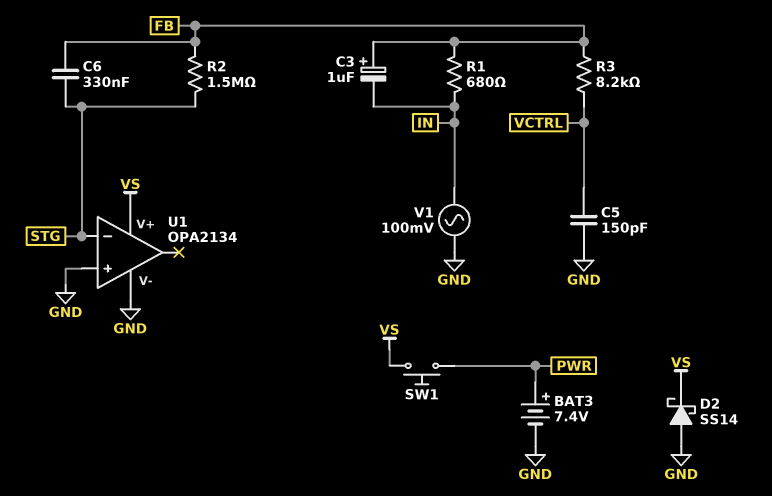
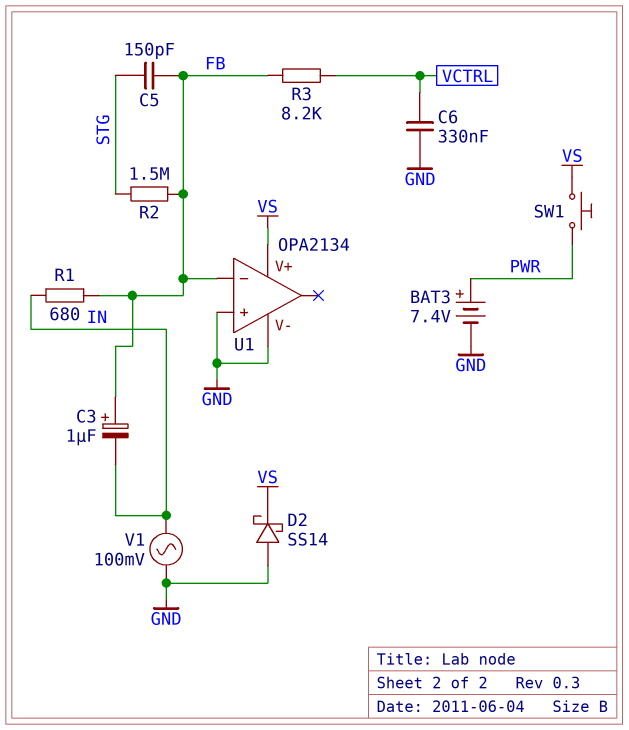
C5: 150pF (GND, VCTRL) -> 150pF (FB, STG)
C6: 330nF (FB, STG) -> 330nF (GND, VCTRL)
U1 pin in-: STG -> FB

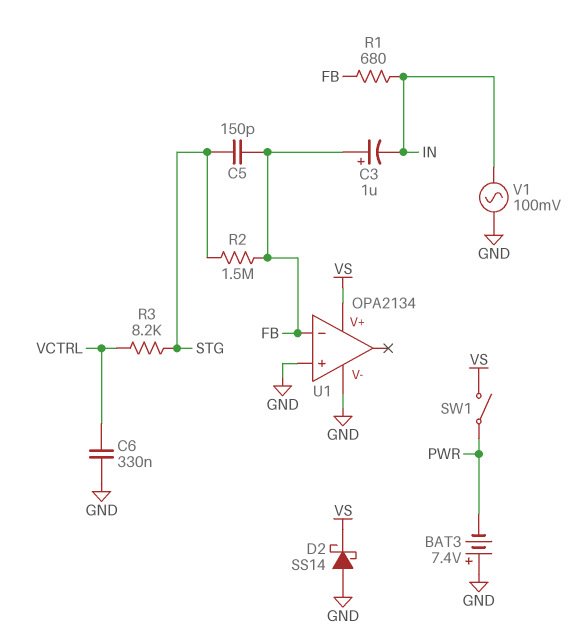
BAT3: 7.4V (plus PWR, minus GND) -> 7.4V (plus GND, minus PWR)
R3: 8.2k (FB, VCTRL) -> 8.2k (STG, VCTRL)
SW1: button (PWR, VS) -> switch (PWR, VS)

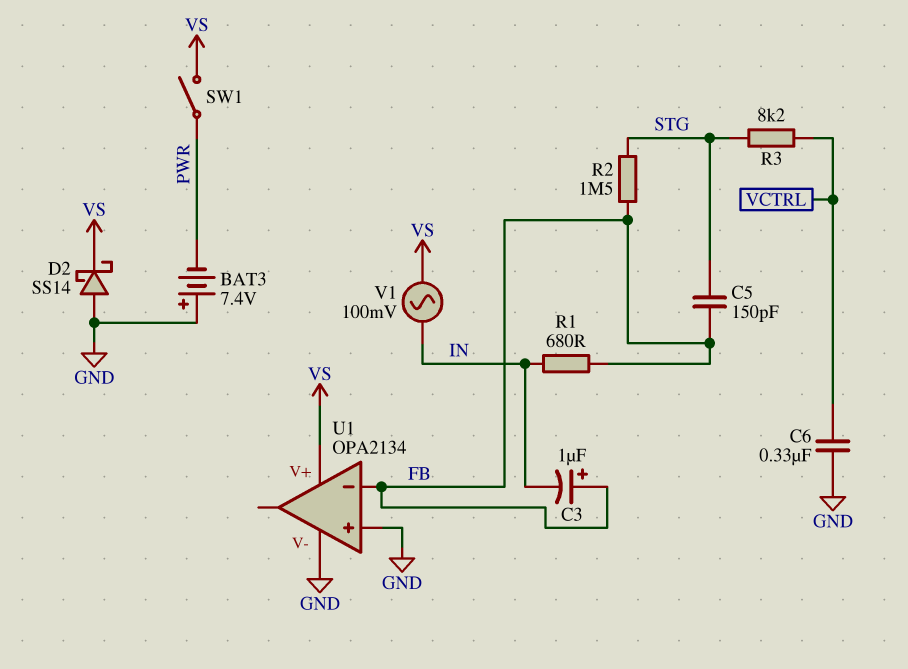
V1: AC 100mV (GND, IN) -> AC 100mV (IN, VS)

